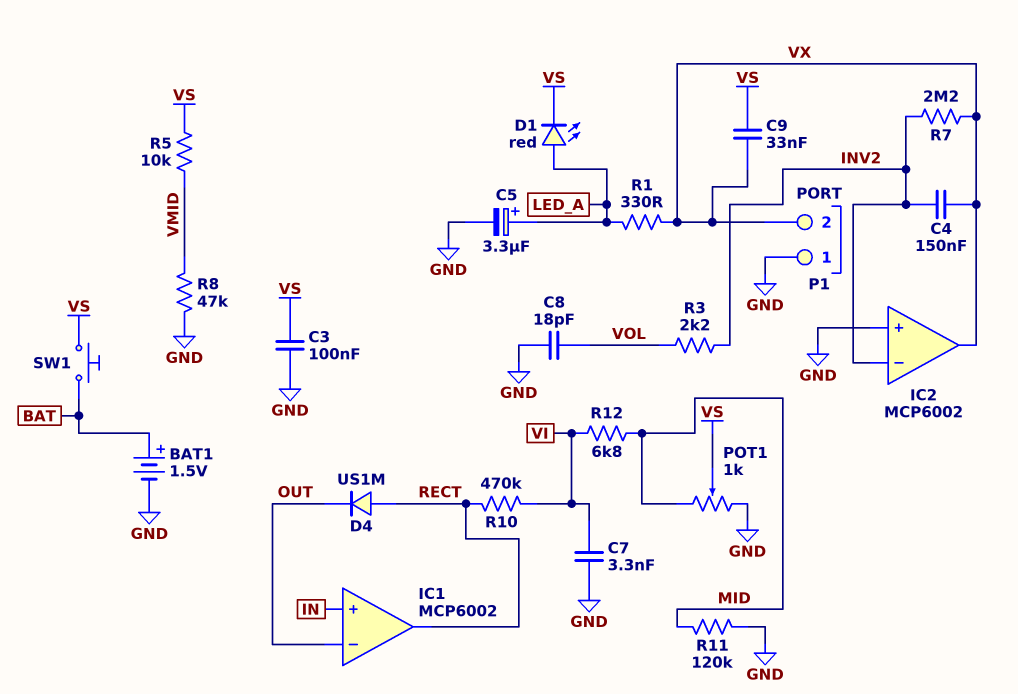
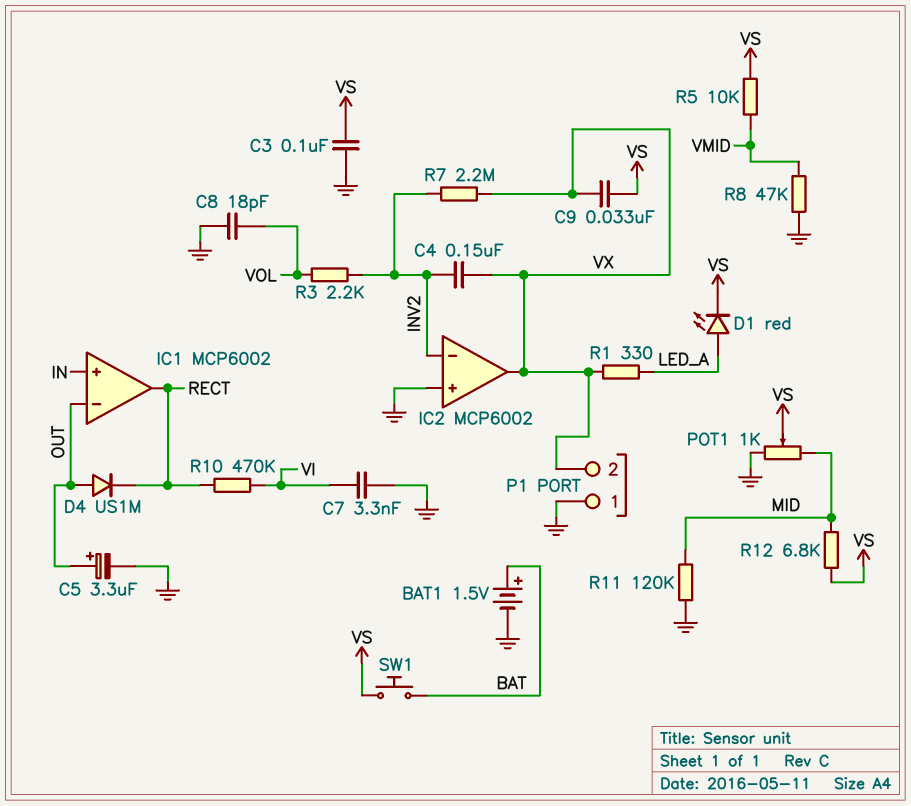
C5: 3.3uF (plus LED_A, minus GND) -> 3.3uF (plus OUT, minus GND)
D4: diode US1M (A RECT, K OUT) -> diode US1M (A OUT, K RECT)
R12: 6.8k (MID, VI) -> 6.8k (MID, VS)

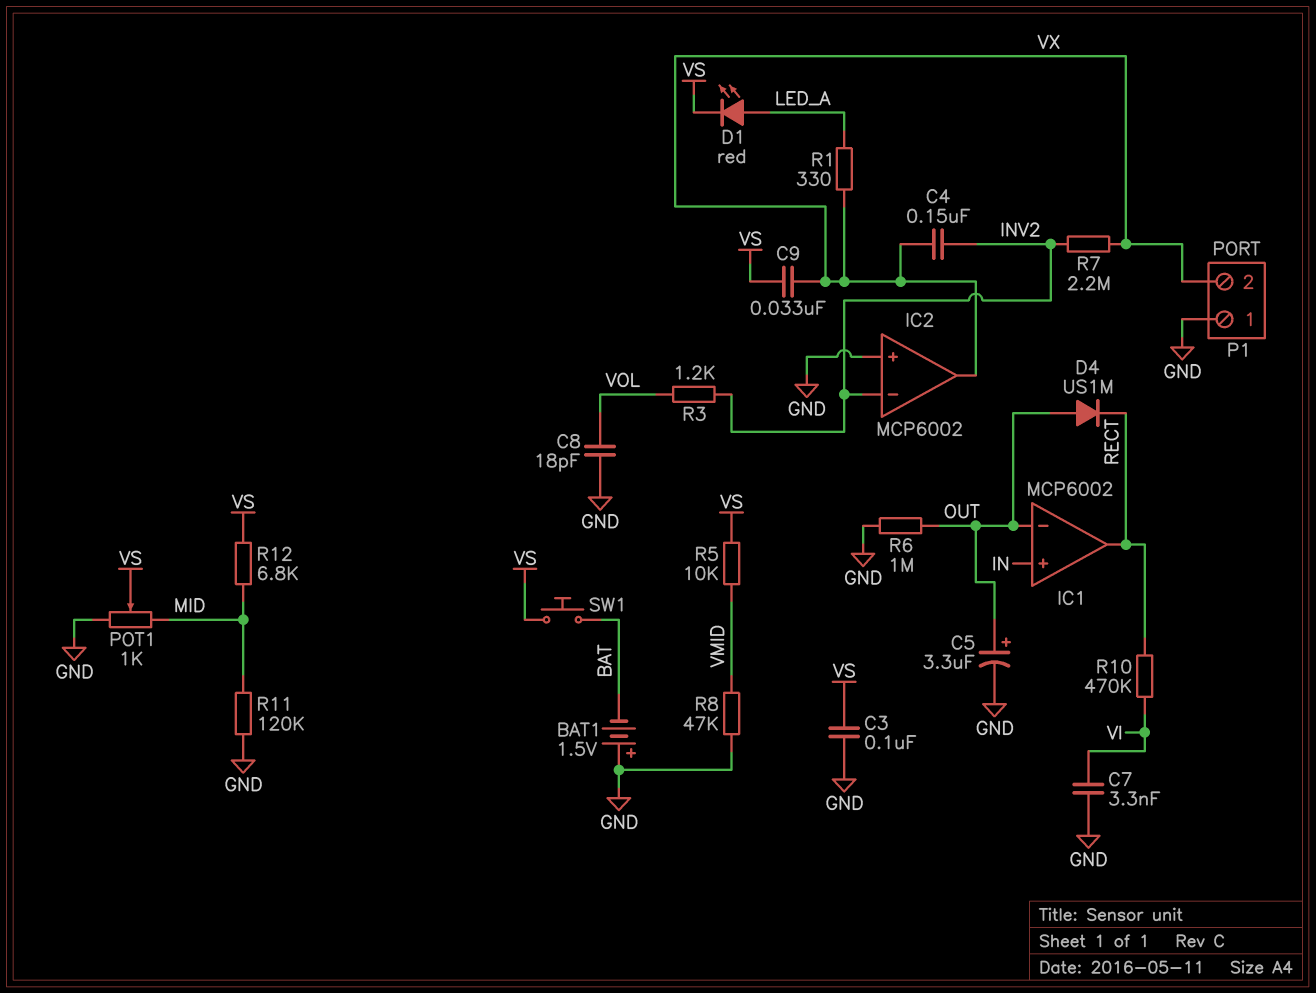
BAT1: 1.5V (plus BAT, minus GND) -> 1.5V (plus GND, minus BAT)
R3: 2.2k (INV2, VOL) -> 1.2k (INV2, VOL)
R6: none -> 1M (GND, OUT)

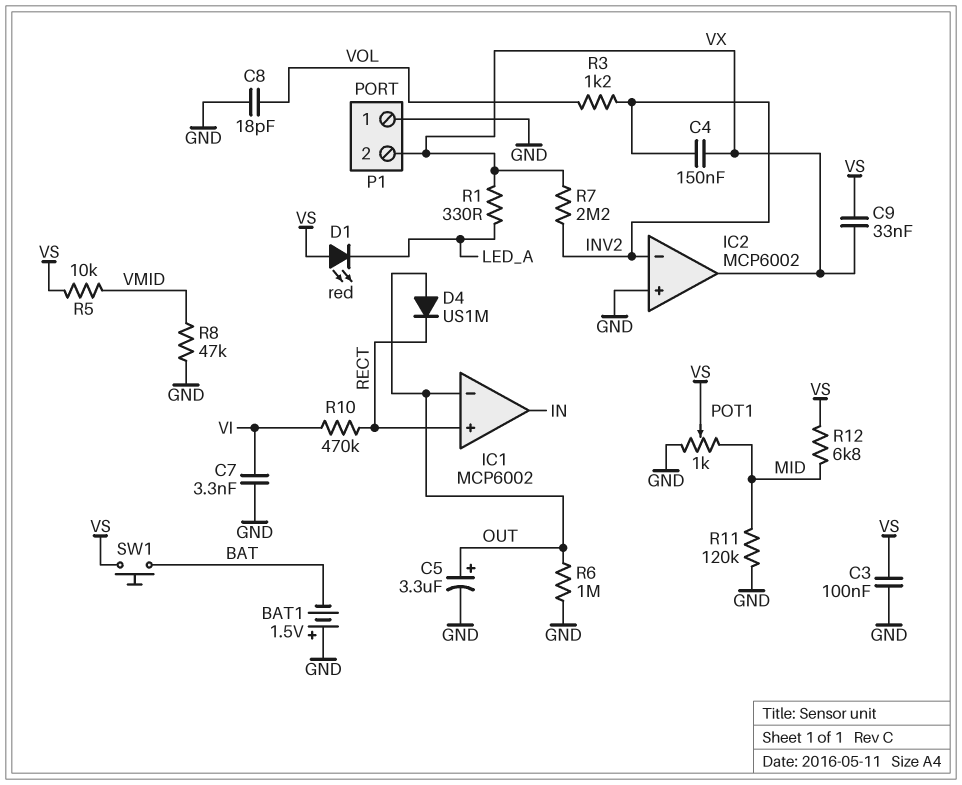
D1: LED red (A LED_A, K VS) -> LED red (A VS, K LED_A)
IC1 pin in+: IN -> RECT
IC1 pin out: RECT -> IN

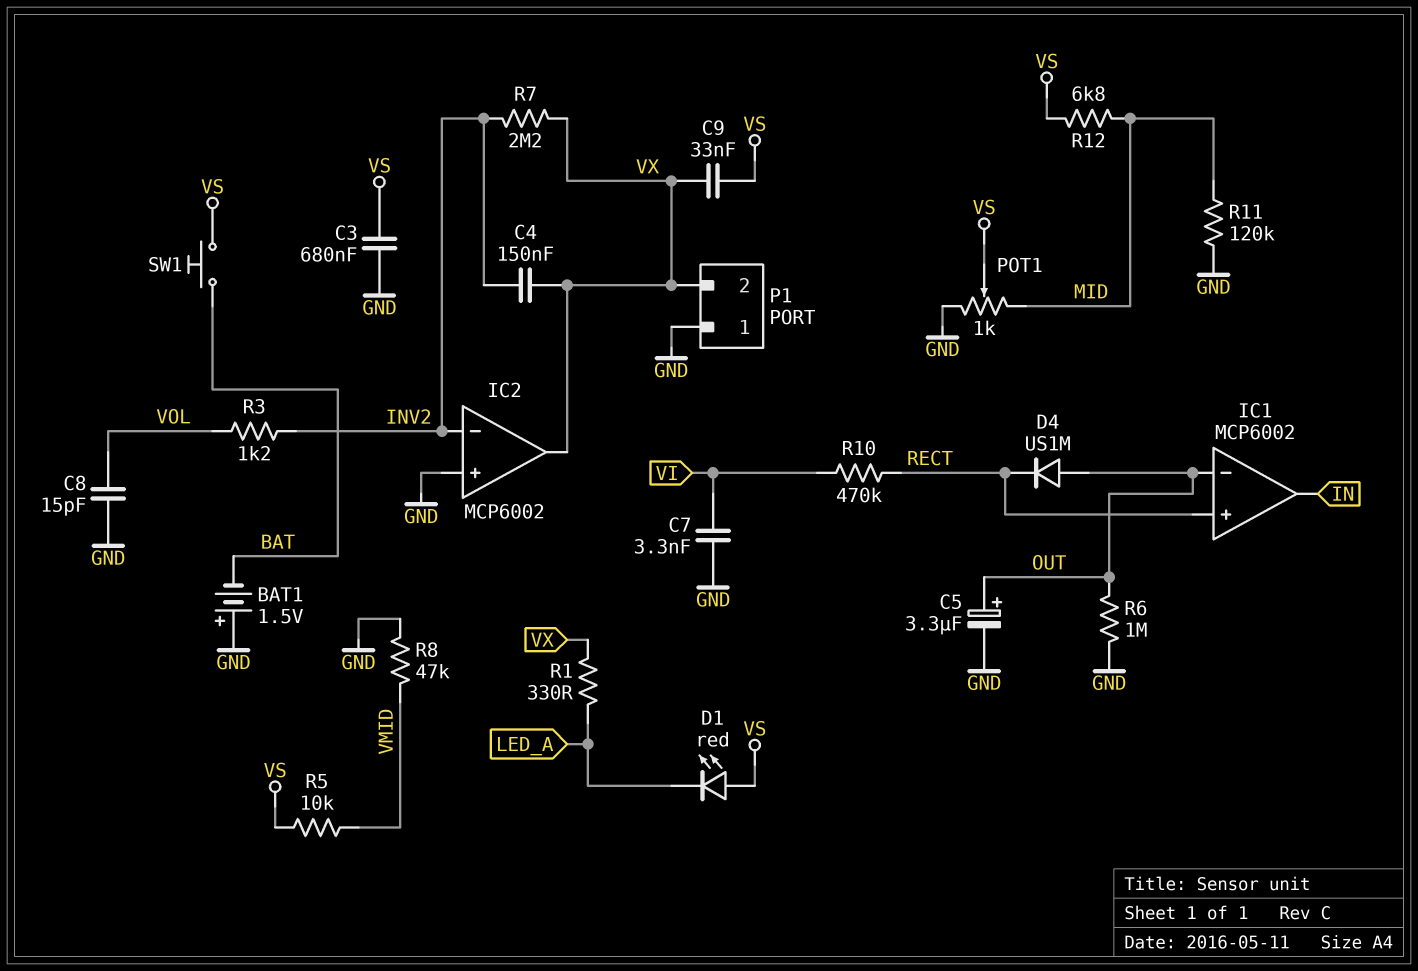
C3: 100nF (GND, VS) -> 680nF (GND, VS)
C8: 18pF (GND, VOL) -> 15pF (GND, VOL)

